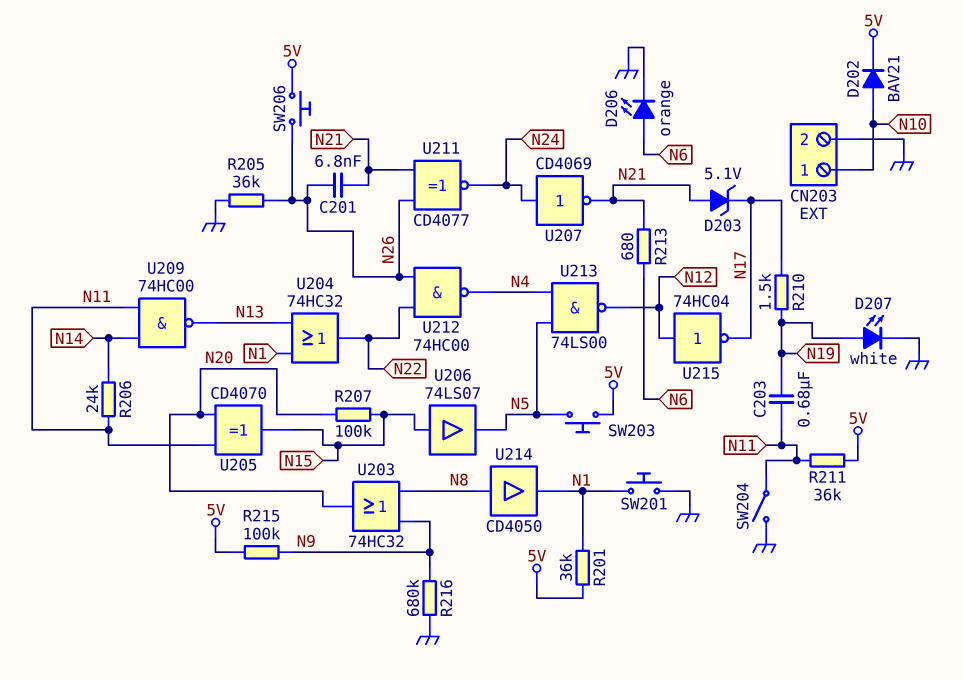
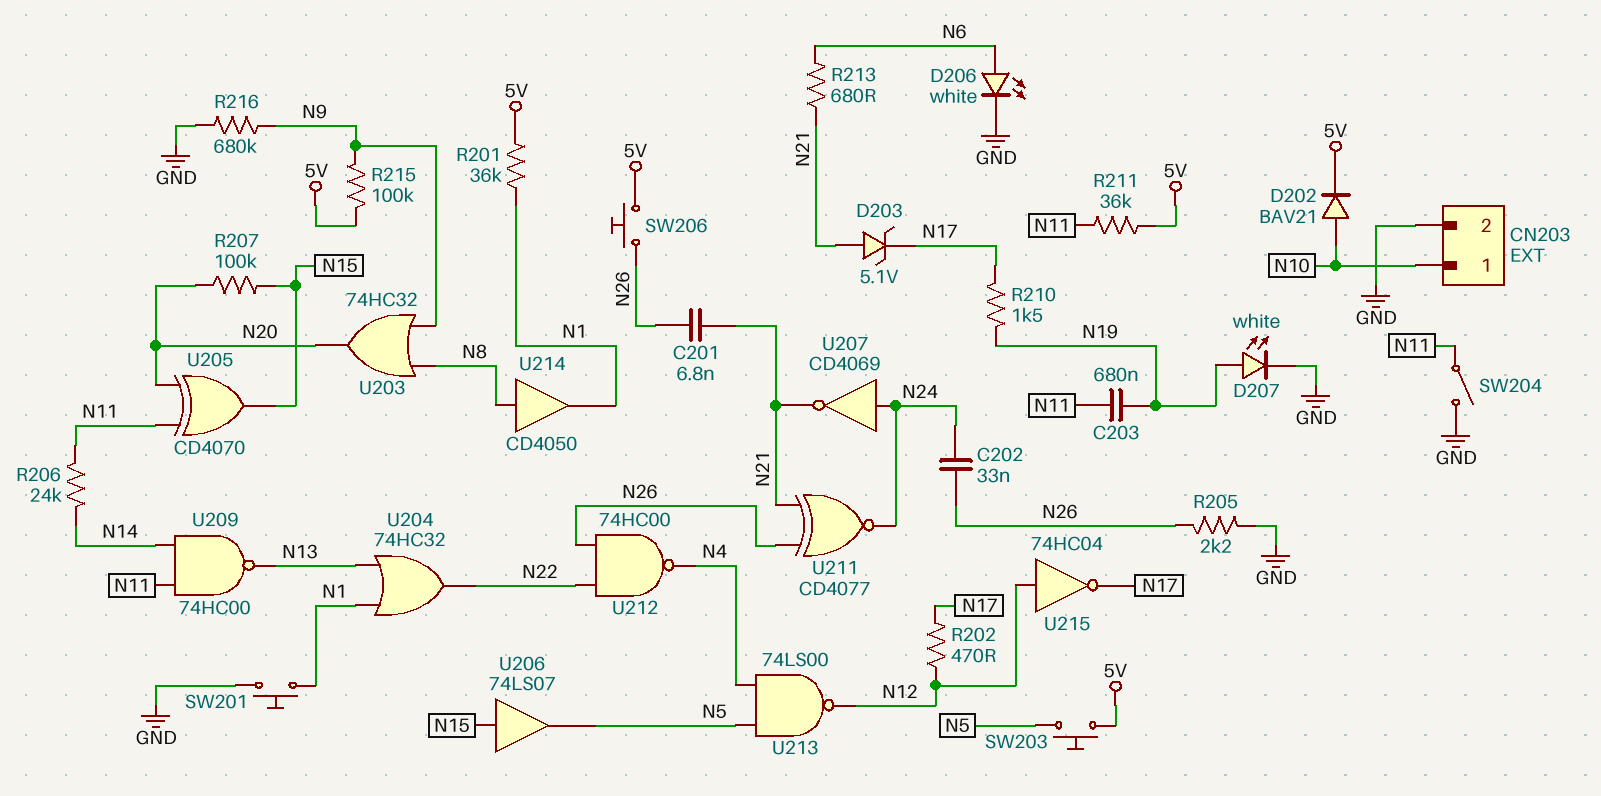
C202: none -> 33nF (N24, N26)
D206: LED orange (A N6, K GND) -> LED white (A N6, K GND)
R202: none -> 470 (N12, N17)
R205: 36k (GND, N26) -> 2.2k (GND, N26)

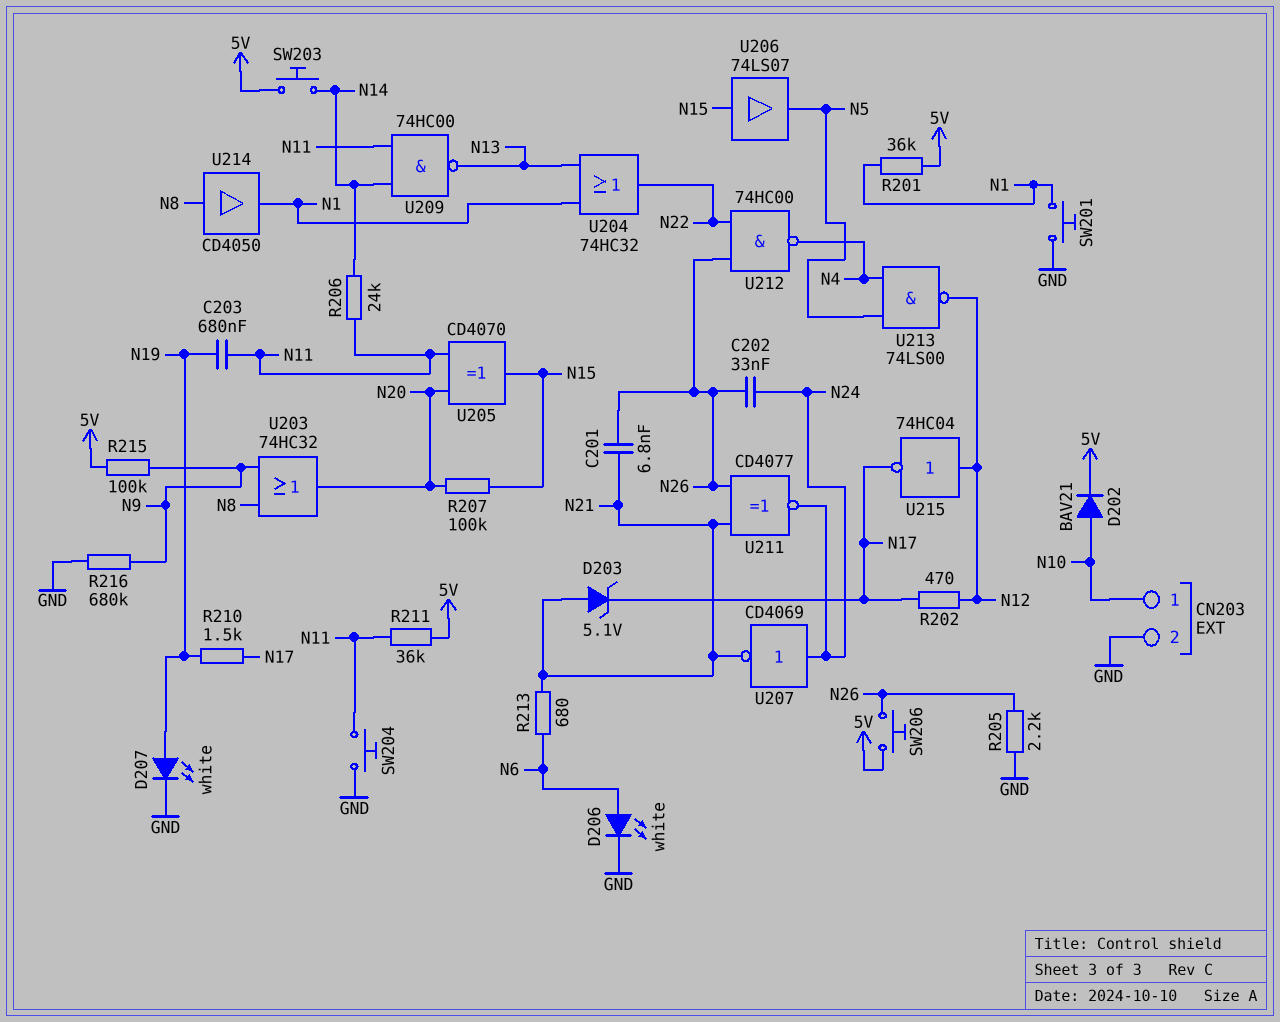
SW203: button (5V, N5) -> button (5V, N14)
SW204: switch (GND, N11) -> button (GND, N11)

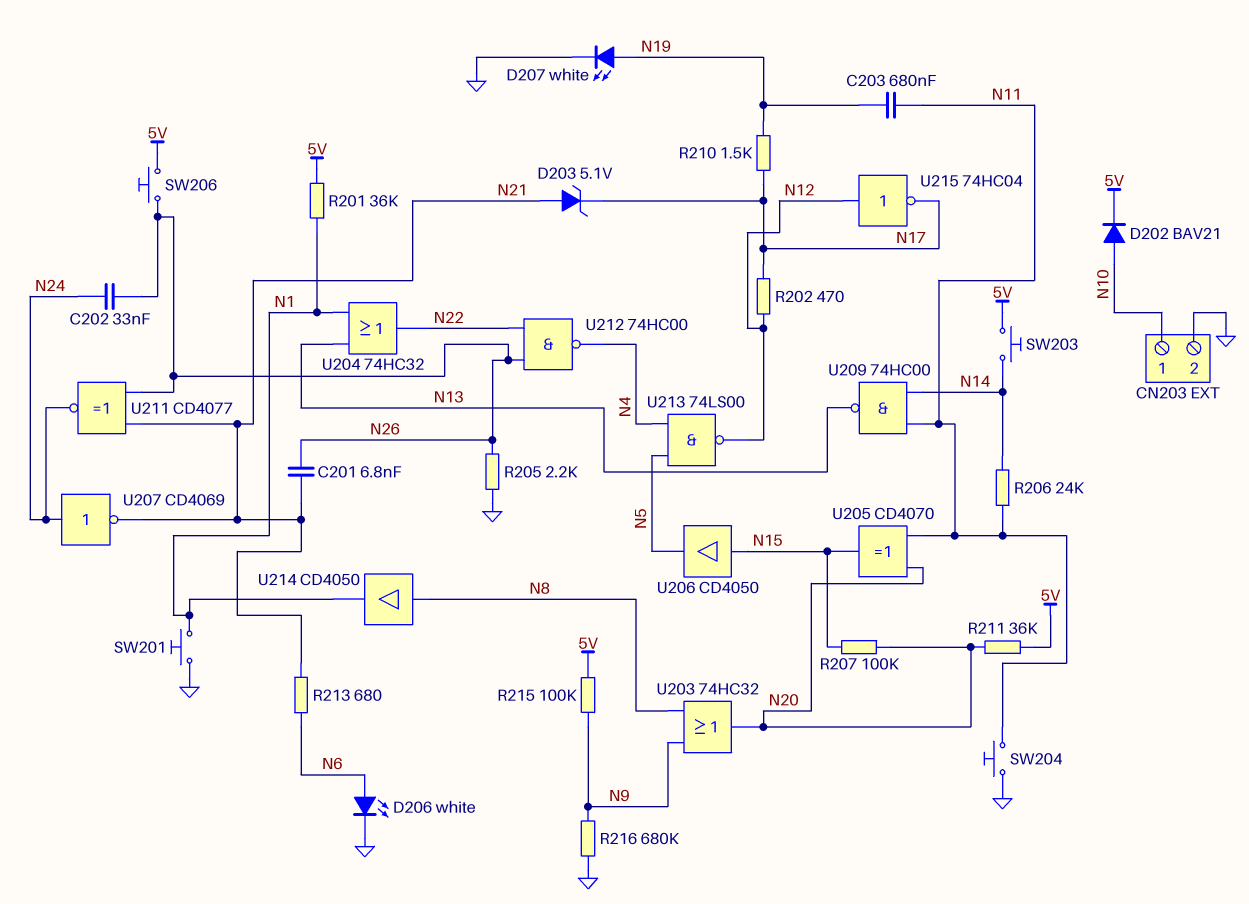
R211: 36k (5V, N11) -> 36k (5V, N20)
U206: buffer 74LS07 (in N15, out N5) -> buffer CD4050 (in N15, out N5)

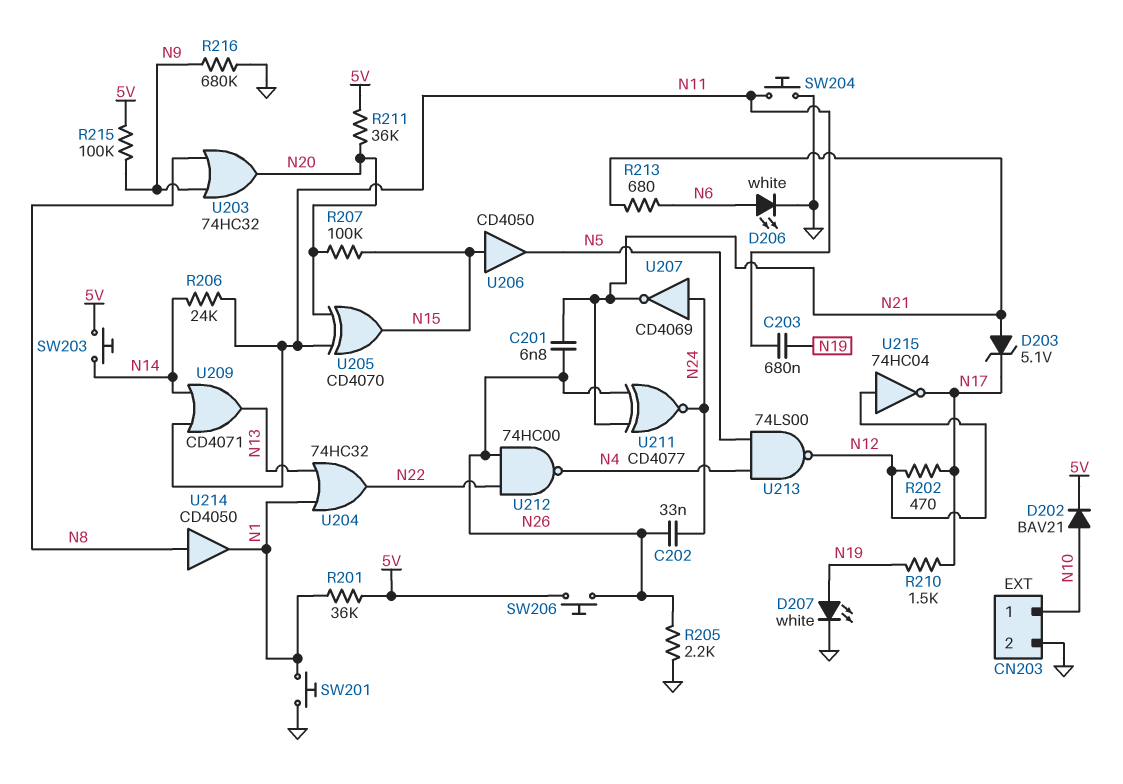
U209: NAND 74HC00 (in N11, in N14, out N13) -> OR CD4071 (in N11, in N14, out N13)

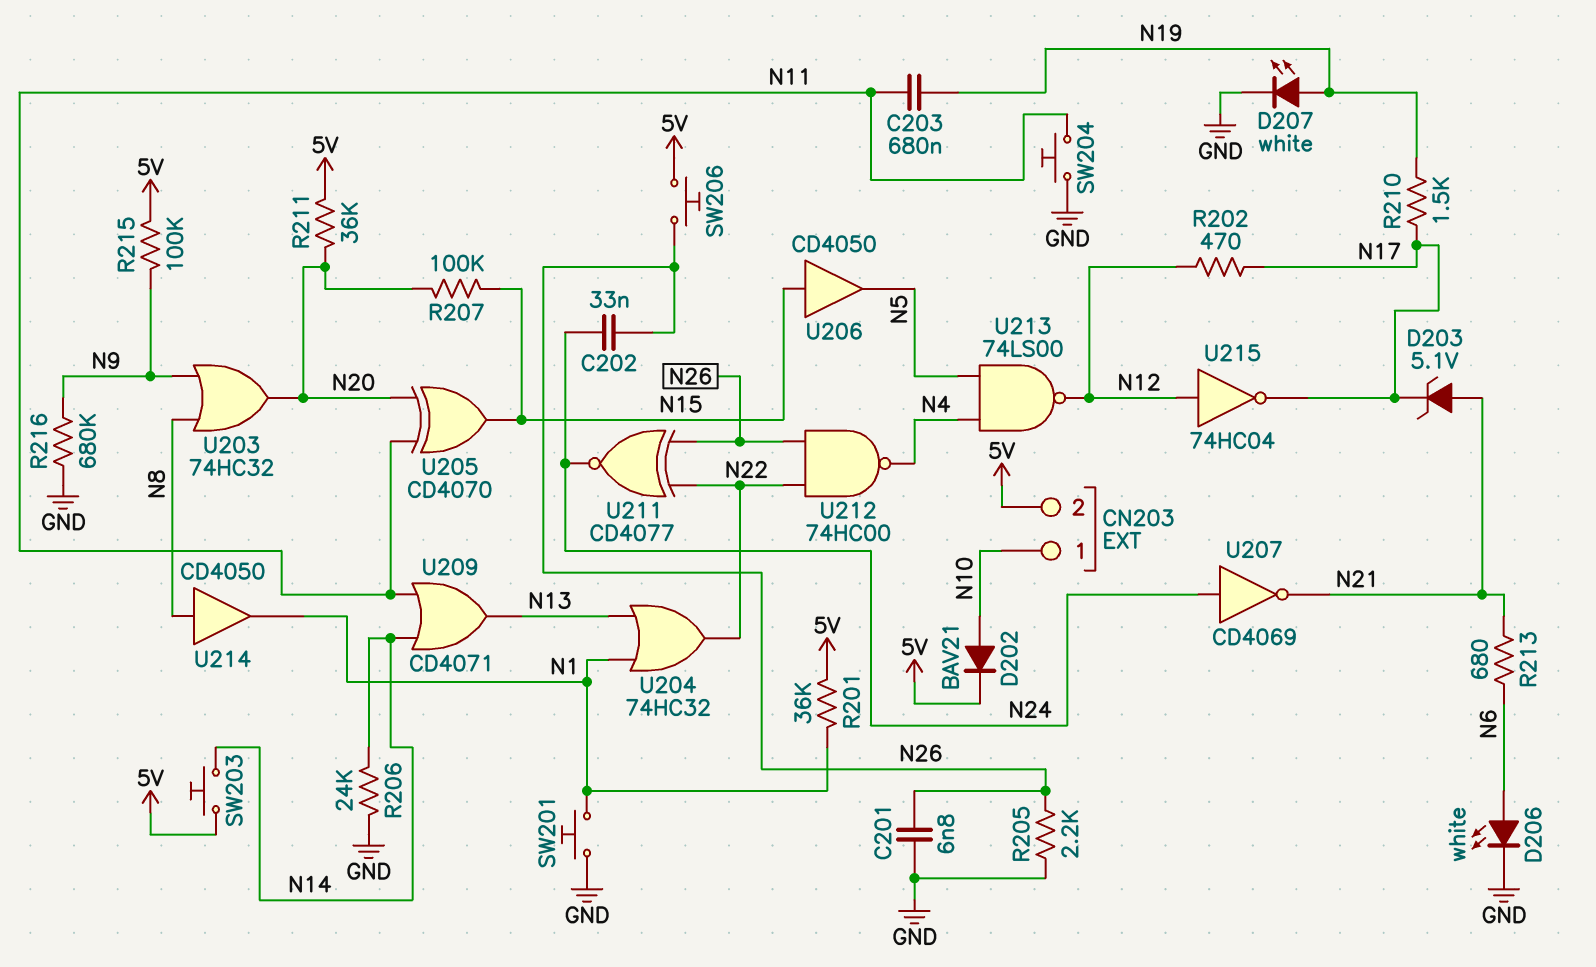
C201: 6.8nF (N21, N26) -> 6.8nF (GND, N26)
CN203 pin 2: GND -> 5V
R206: 24k (N11, N14) -> 24k (GND, N14)
U211: XNOR CD4077 (in N21, in N26, out N24) -> XNOR CD4077 (in N22, in N26, out N24)

